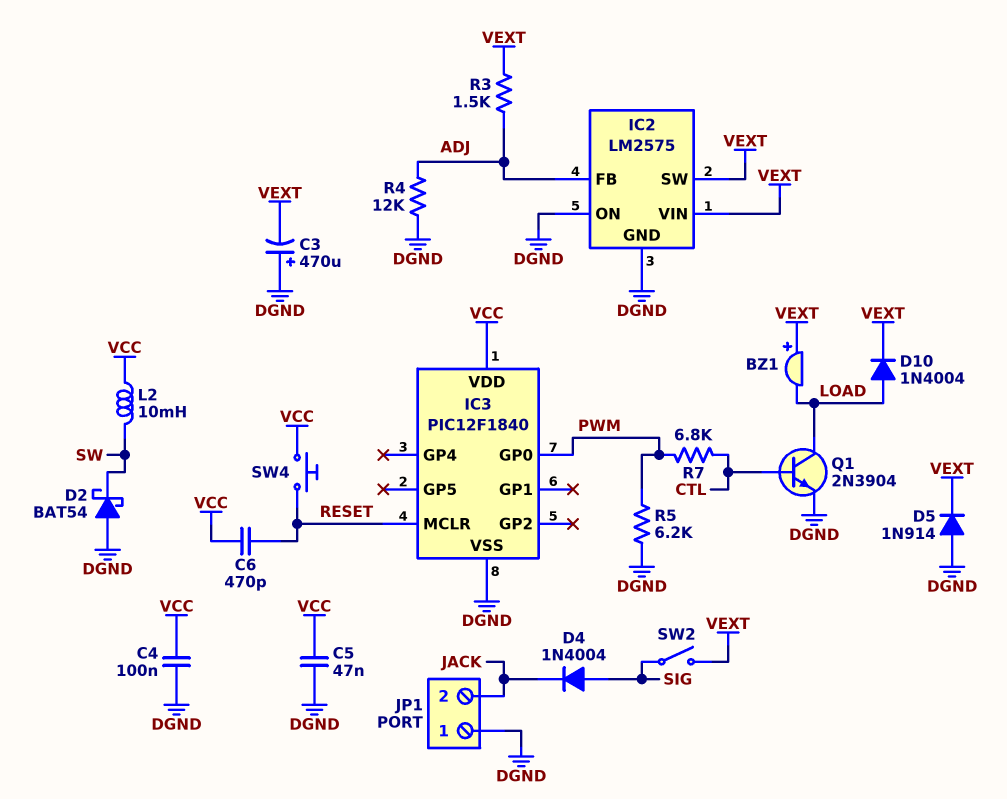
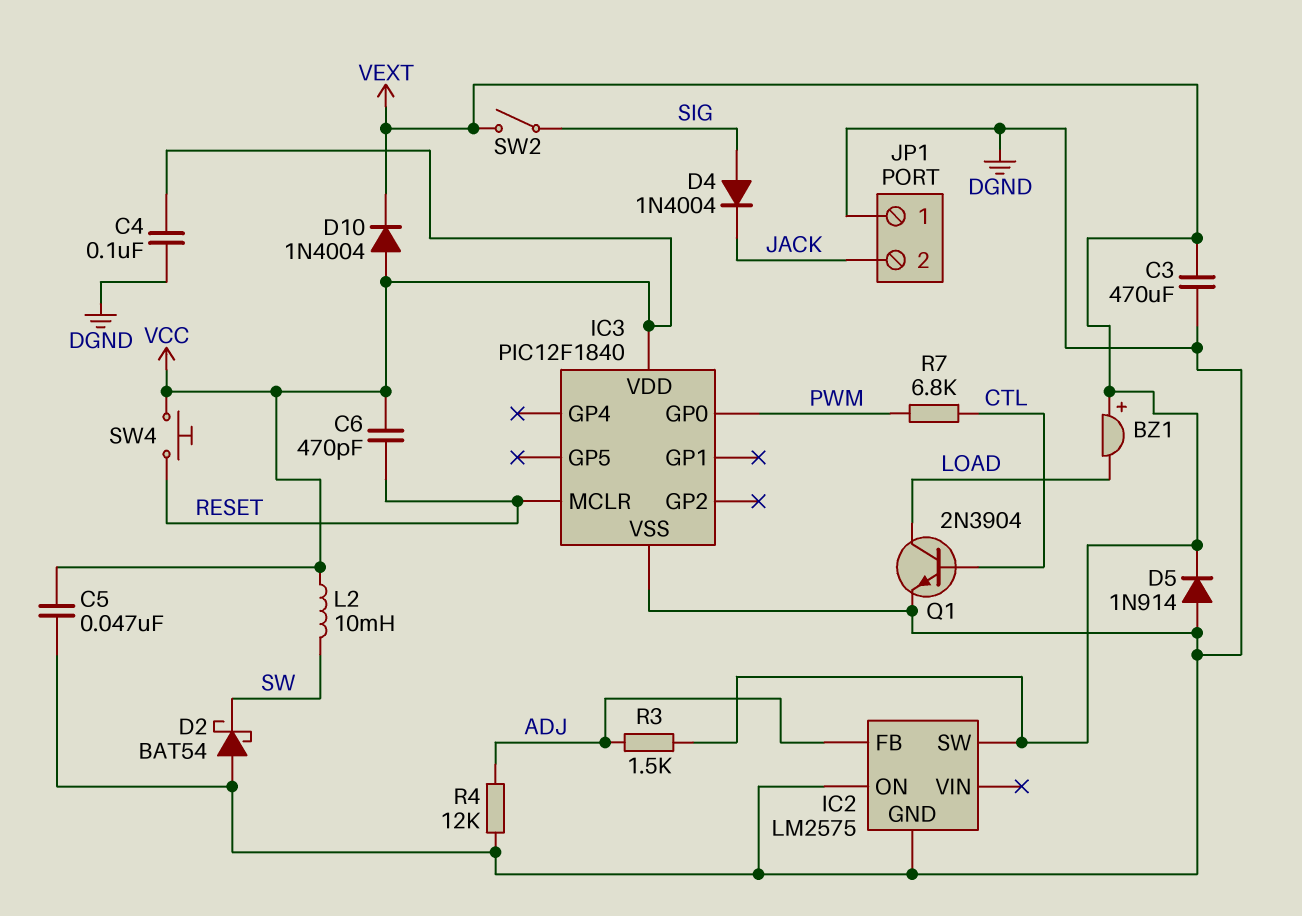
C3: 470uF (plus DGND, minus VEXT) -> 470uF (DGND, VEXT)
D10: diode 1N4004 (A LOAD, K VEXT) -> diode 1N4004 (A VCC, K VEXT)
IC2 pin VIN: VEXT -> none
R5: 6.2k (DGND, PWM) -> none

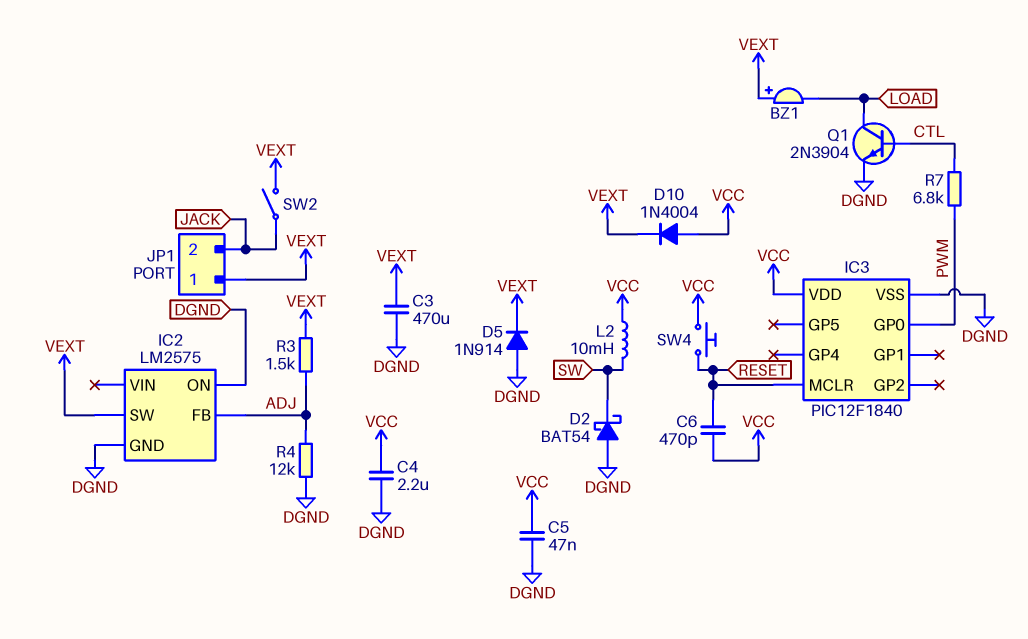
C4: 100nF (DGND, VCC) -> 2.2uF (DGND, VCC)
D4: diode 1N4004 (A SIG, K JACK) -> none
JP1 pin 1: DGND -> VEXT
SW2: switch (SIG, VEXT) -> switch (JACK, VEXT)

